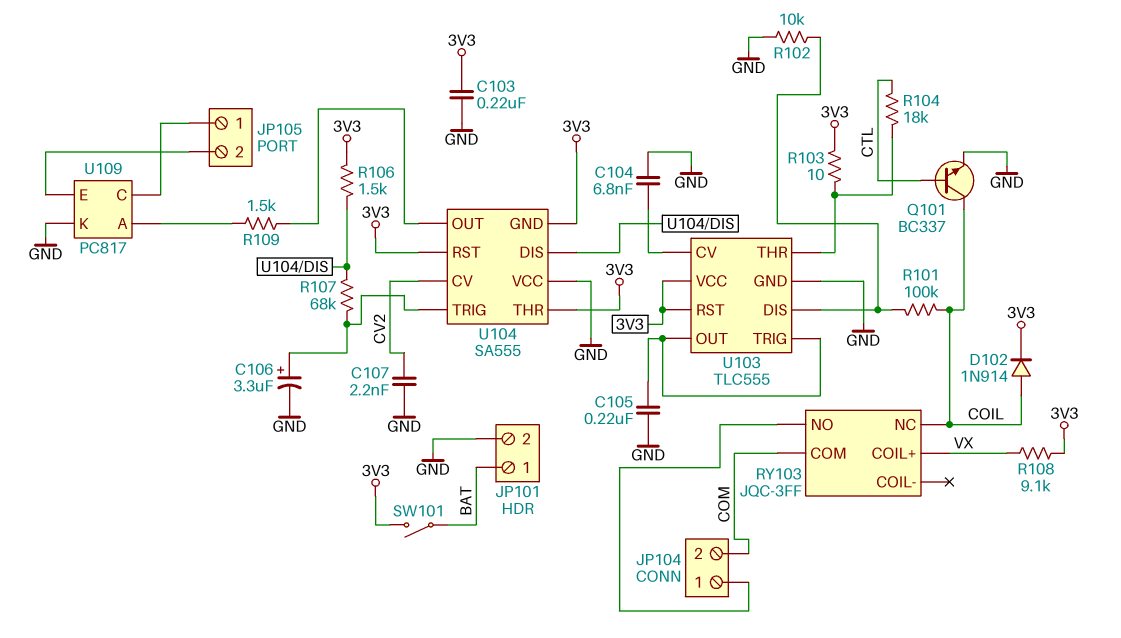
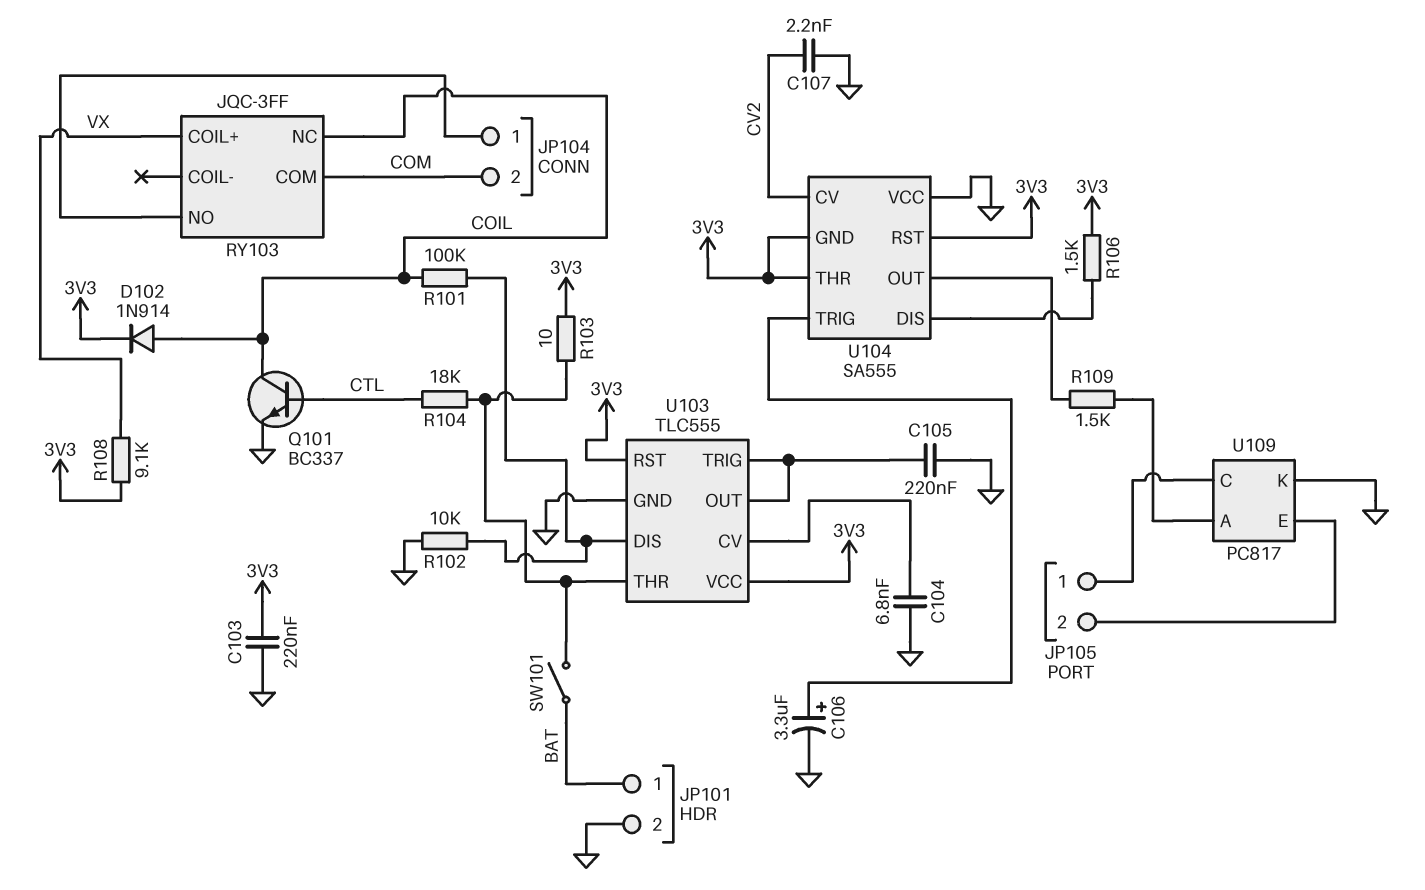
R107: 68k (U104/DIS, U104/TRIG) -> none
SW101: switch (3V3, BAT) -> switch (BAT, U103/THR)

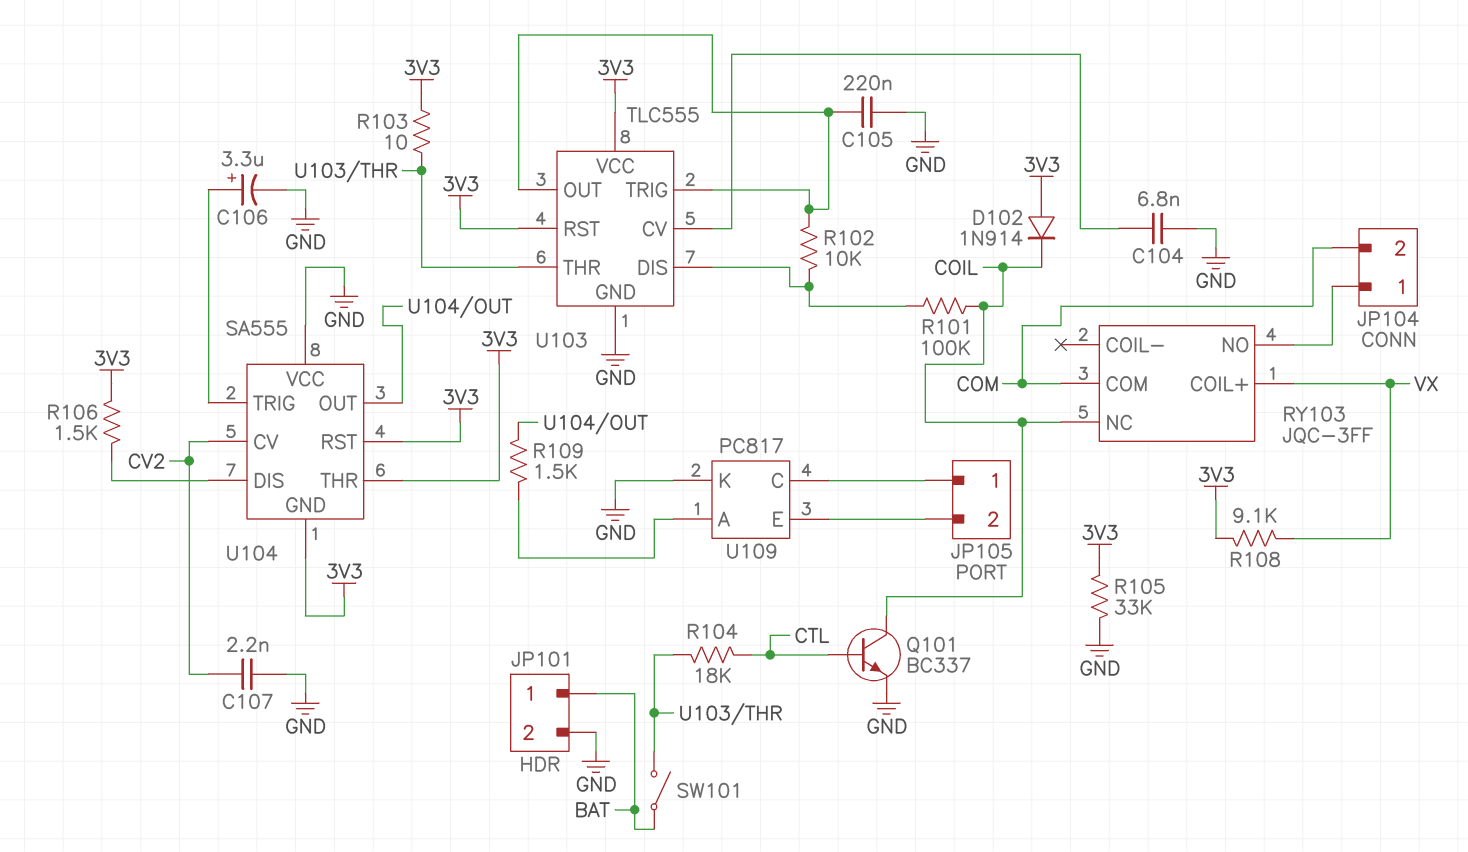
C103: 220nF (3V3, GND) -> none
D102: diode 1N914 (A COIL, K 3V3) -> diode 1N914 (A 3V3, K COIL)
R102: 10k (GND, U103/DIS) -> 10k (U103/DIS, U103/OUT)
R105: none -> 33k (3V3, GND)

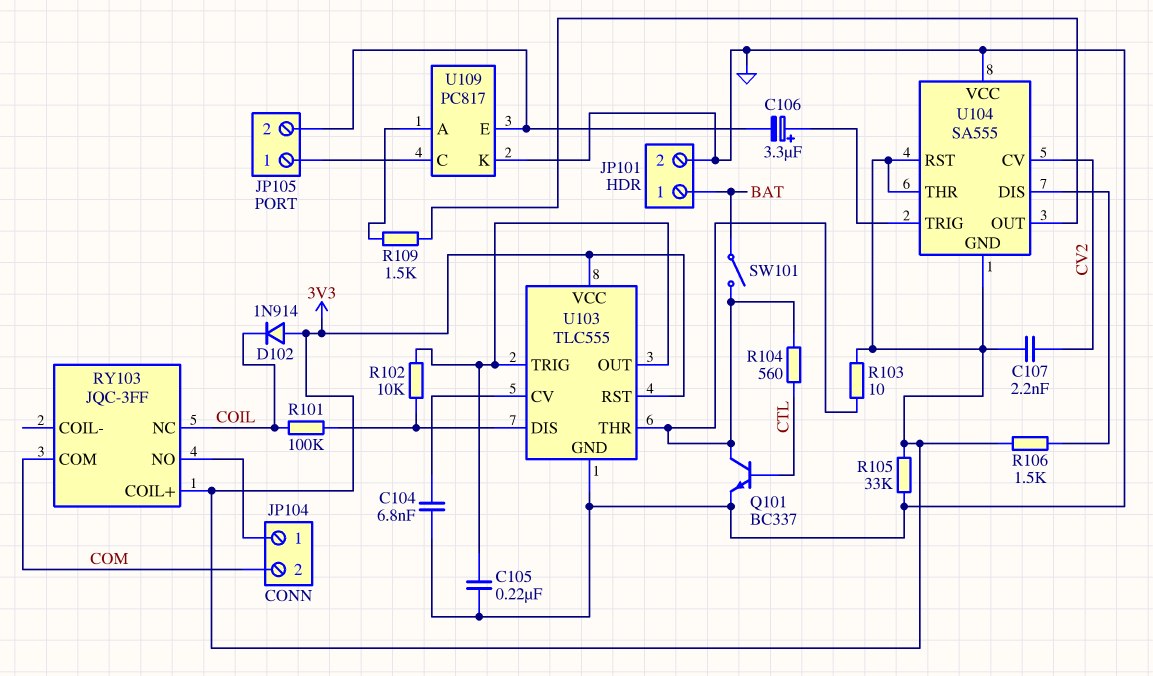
C106: 3.3uF (plus U104/TRIG, minus GND) -> 3.3uF (plus U104/TRIG, minus JP105/2)
C107: 2.2nF (CV2, GND) -> 2.2nF (3V3, CV2)
Q101: NPN BC337 (B CTL, C COIL, E GND) -> NPN BC337 (B CTL, C U103/THR, E GND)
R104: 18k (CTL, U103/THR) -> 560 (CTL, U103/THR)
R108: 9.1k (3V3, VX) -> none
RY103 pin COIL+: VX -> 3V3

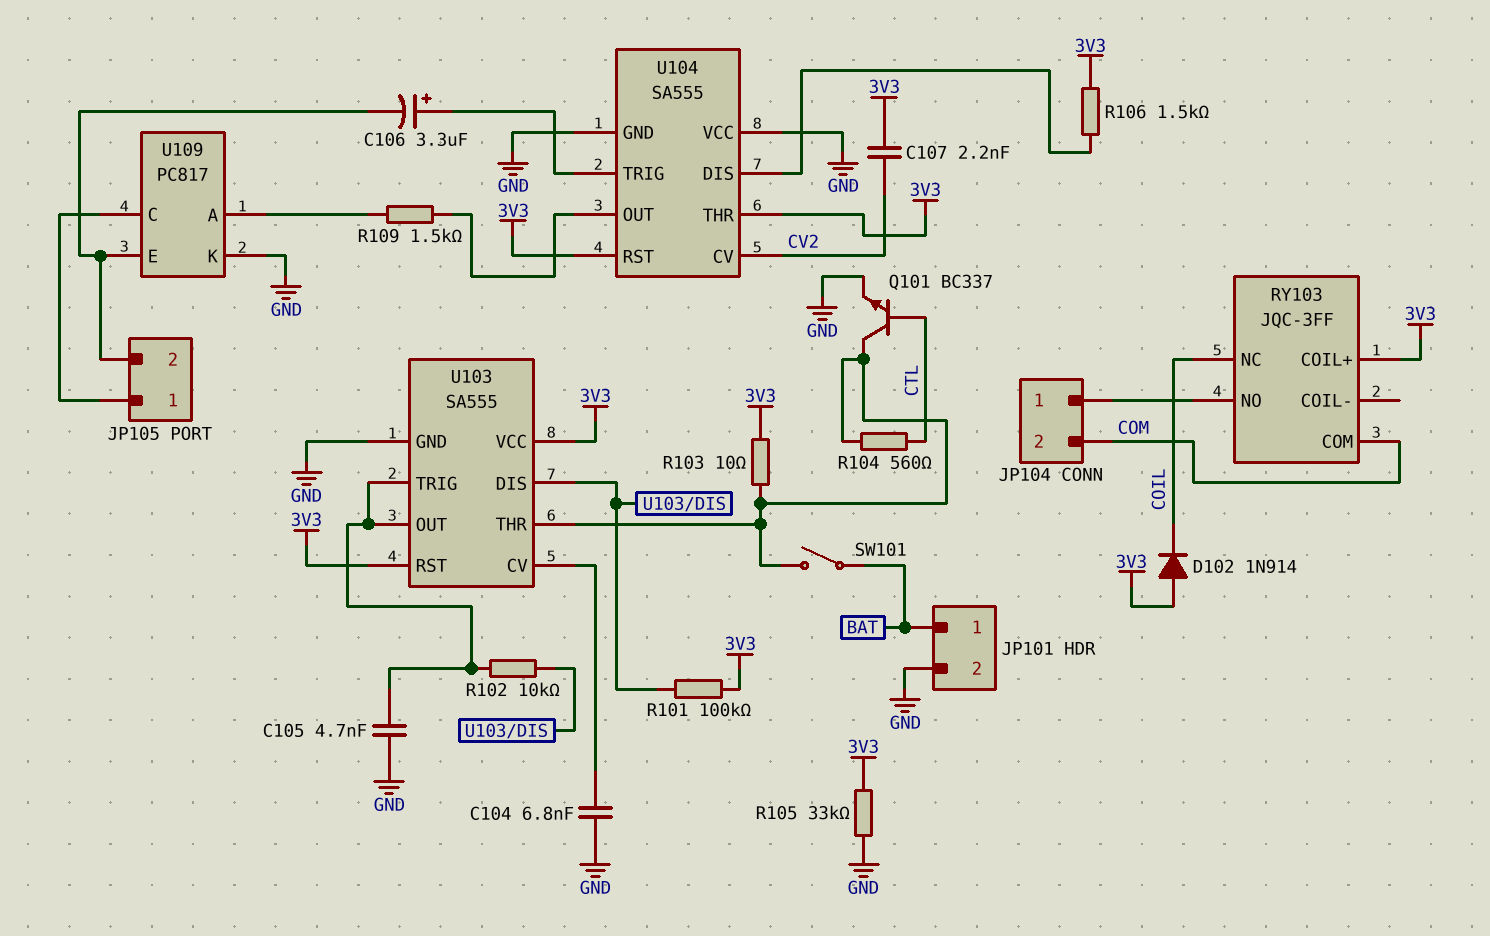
C105: 220nF (GND, U103/OUT) -> 4.7nF (GND, U103/OUT)
R101: 100k (COIL, U103/DIS) -> 100k (3V3, U103/DIS)
U103: TLC555 -> SA555
U104 pin GND: 3V3 -> GND

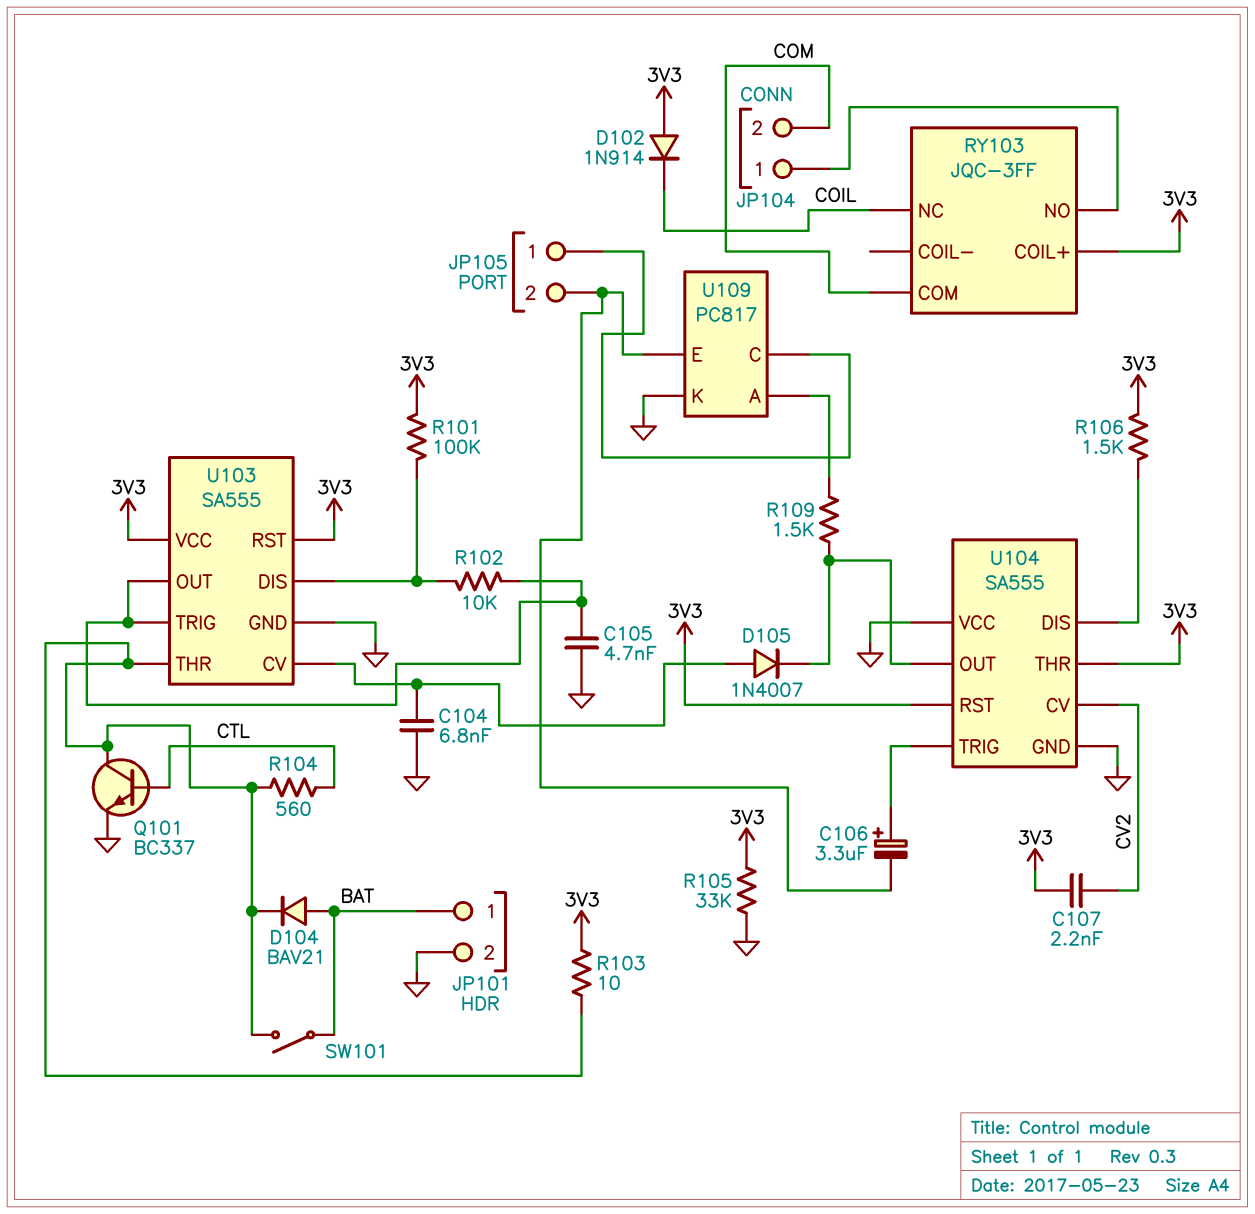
D104: none -> diode BAV21 (A BAT, K U103/THR)
D105: none -> diode 1N4007 (A U103/CV, K U104/OUT)

